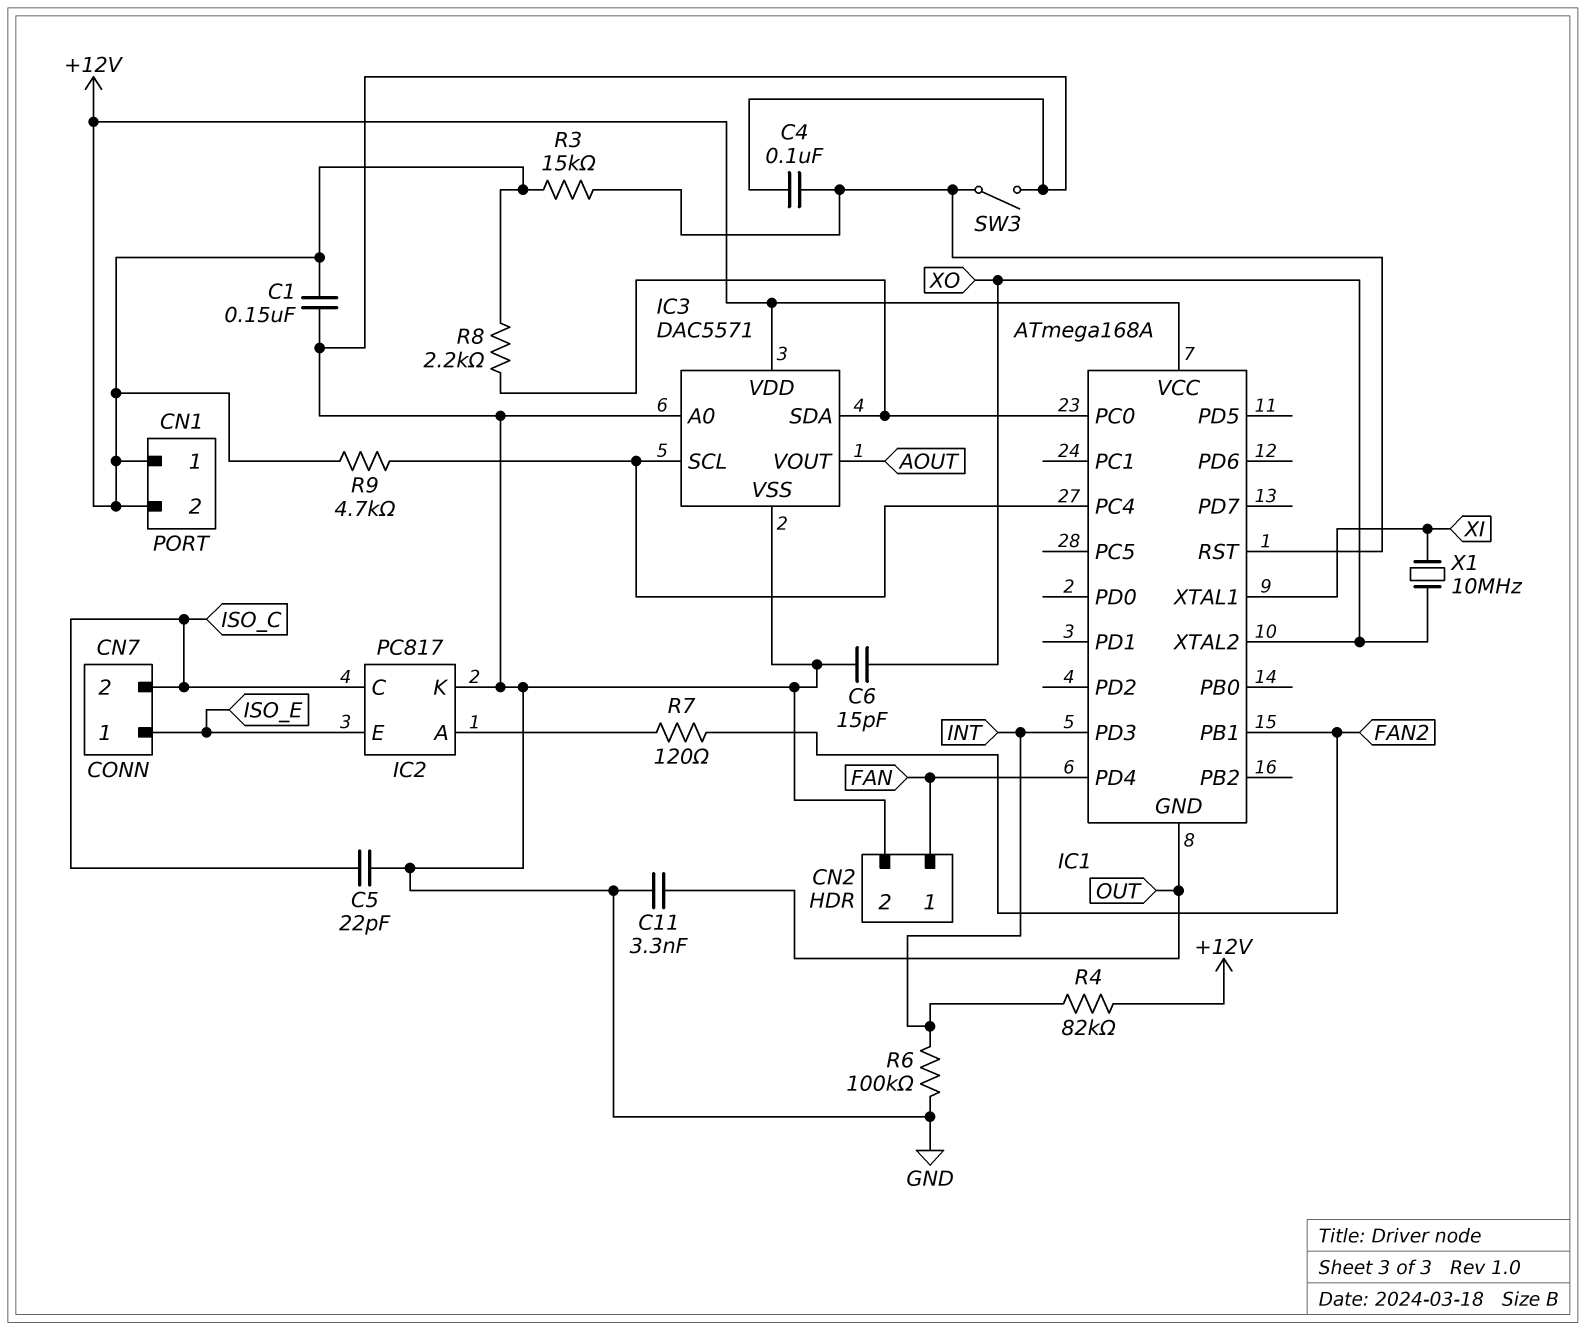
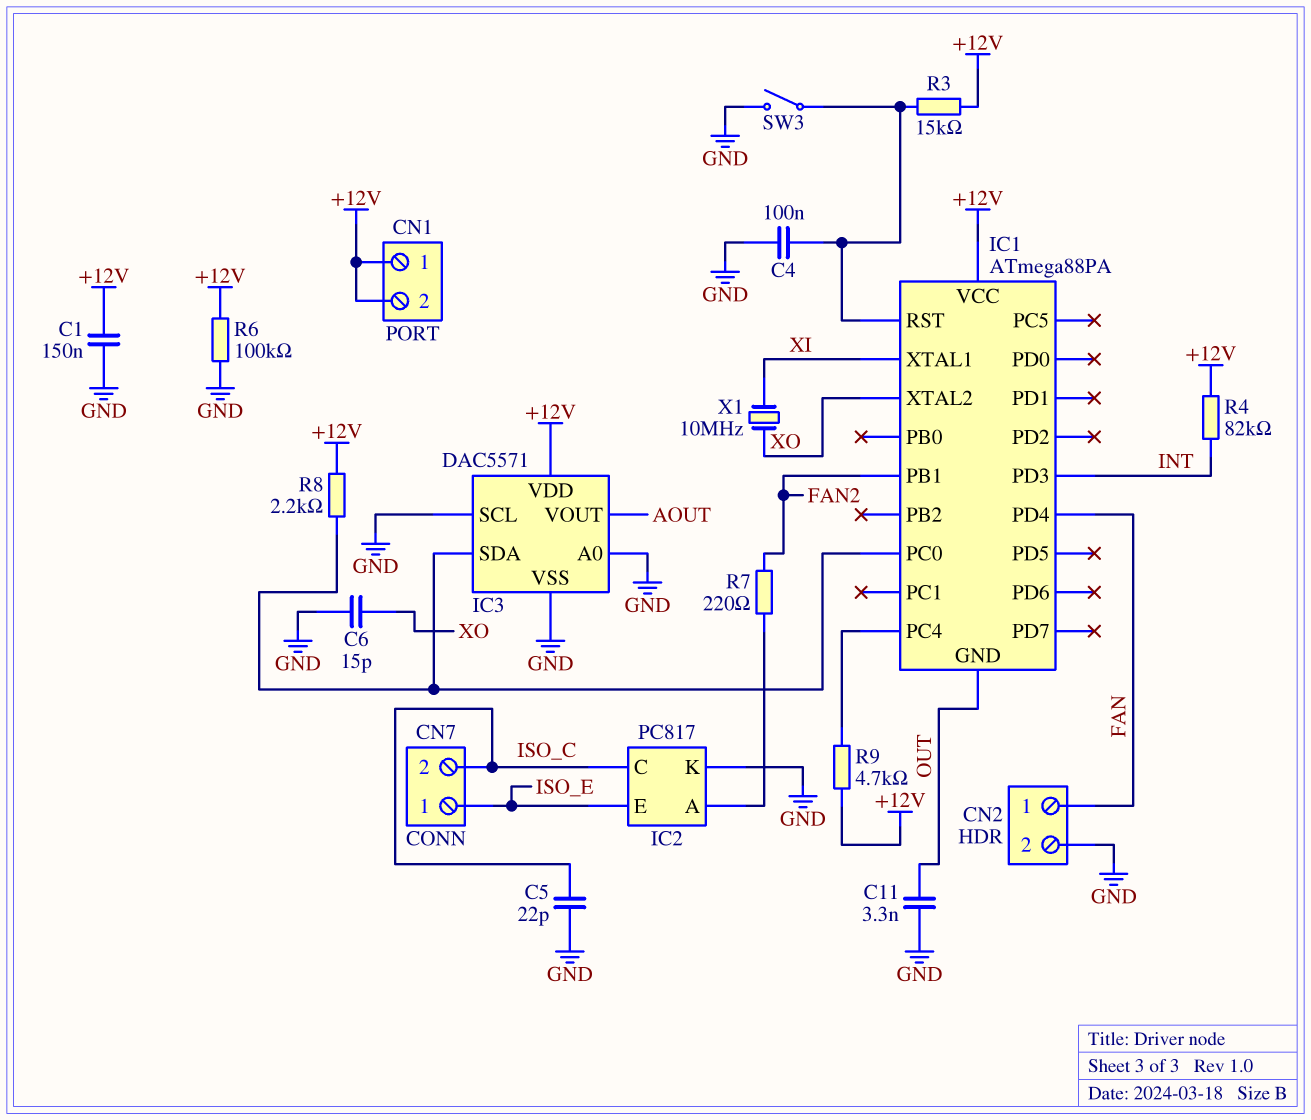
IC1: ATmega168A -> ATmega88PA
IC3 pin SCL: IC1/PC4 -> GND
R6: 100k (GND, INT) -> 100k (+12V, GND)
R7: 120 (FAN2, IC2/A) -> 220 (FAN2, IC2/A)

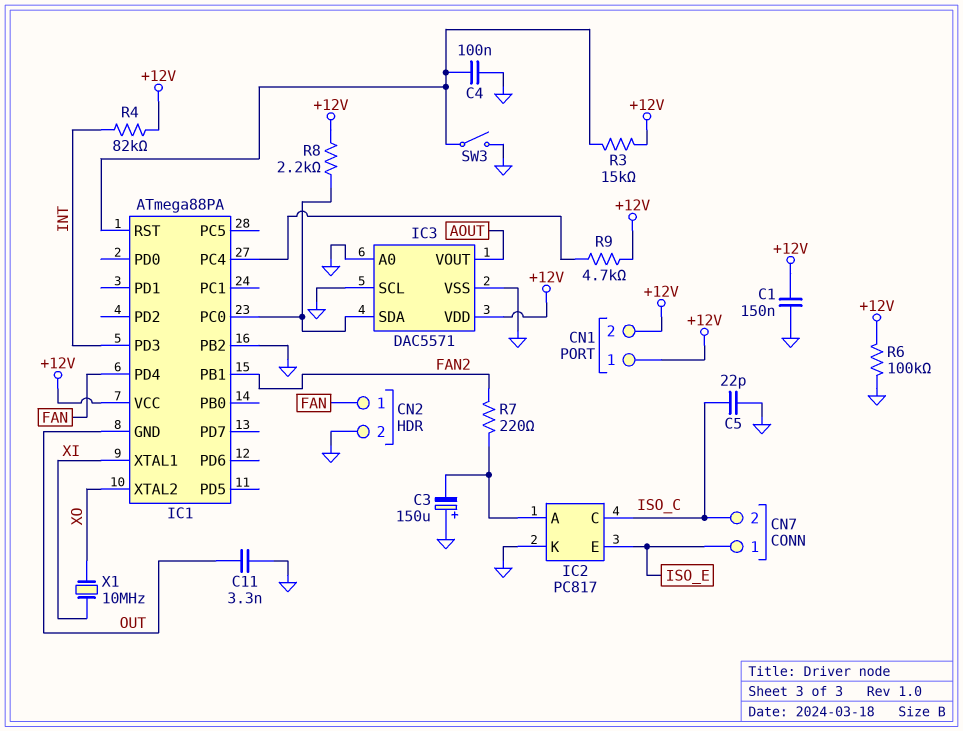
C3: none -> 150uF (plus GND, minus IC2/A)
C6: 15pF (GND, XO) -> none
IC1 pin PB2: none -> GND

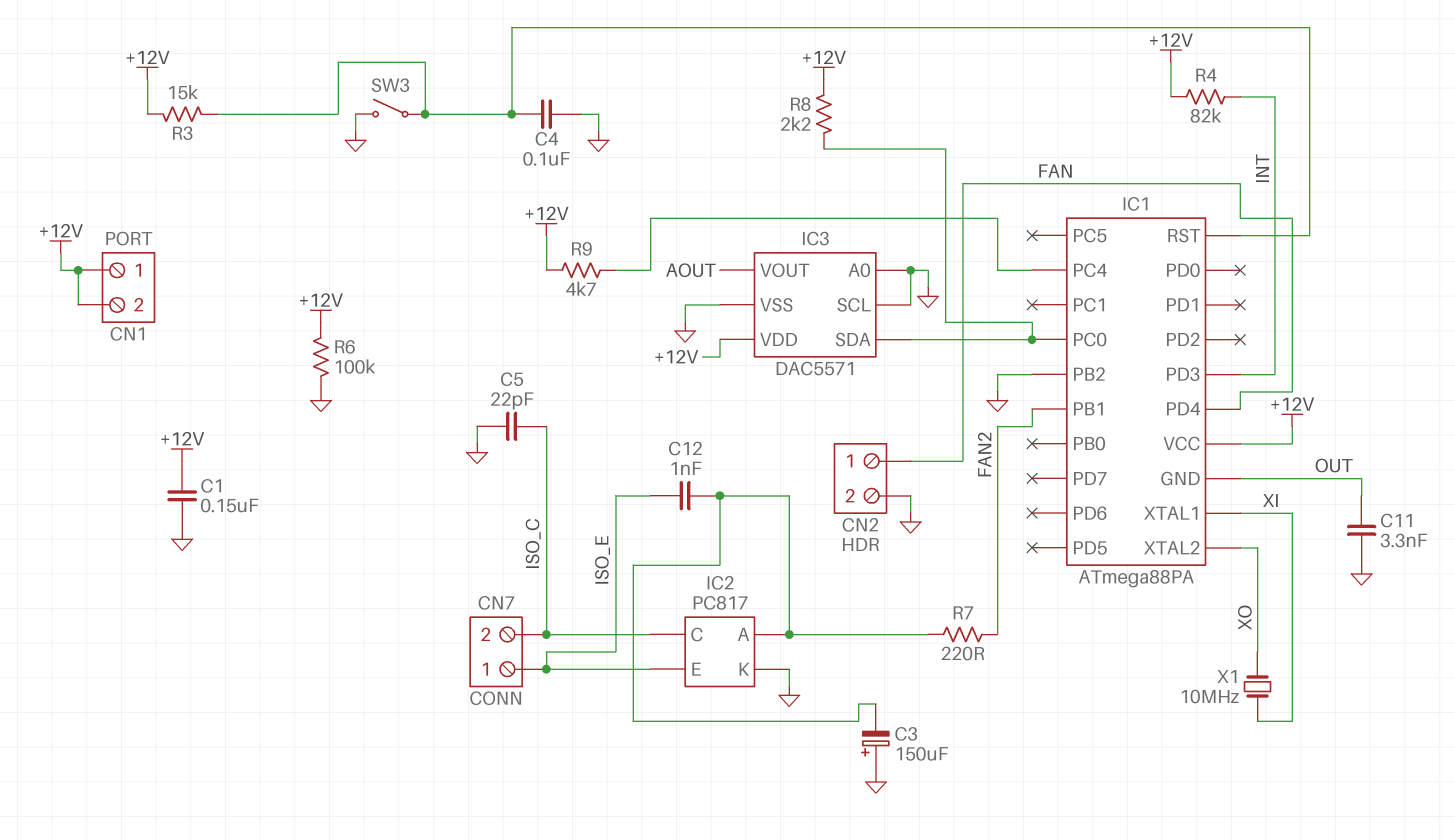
C12: none -> 1nF (IC2/A, ISO_E)

